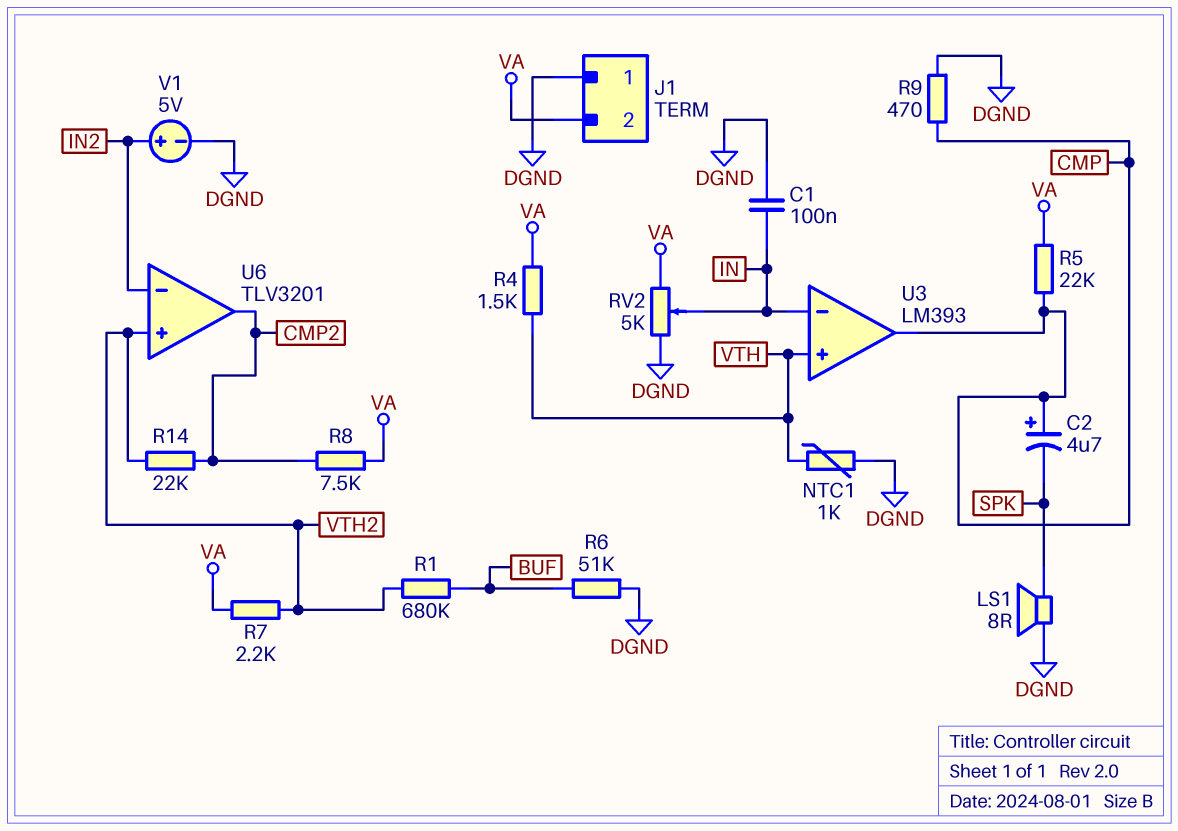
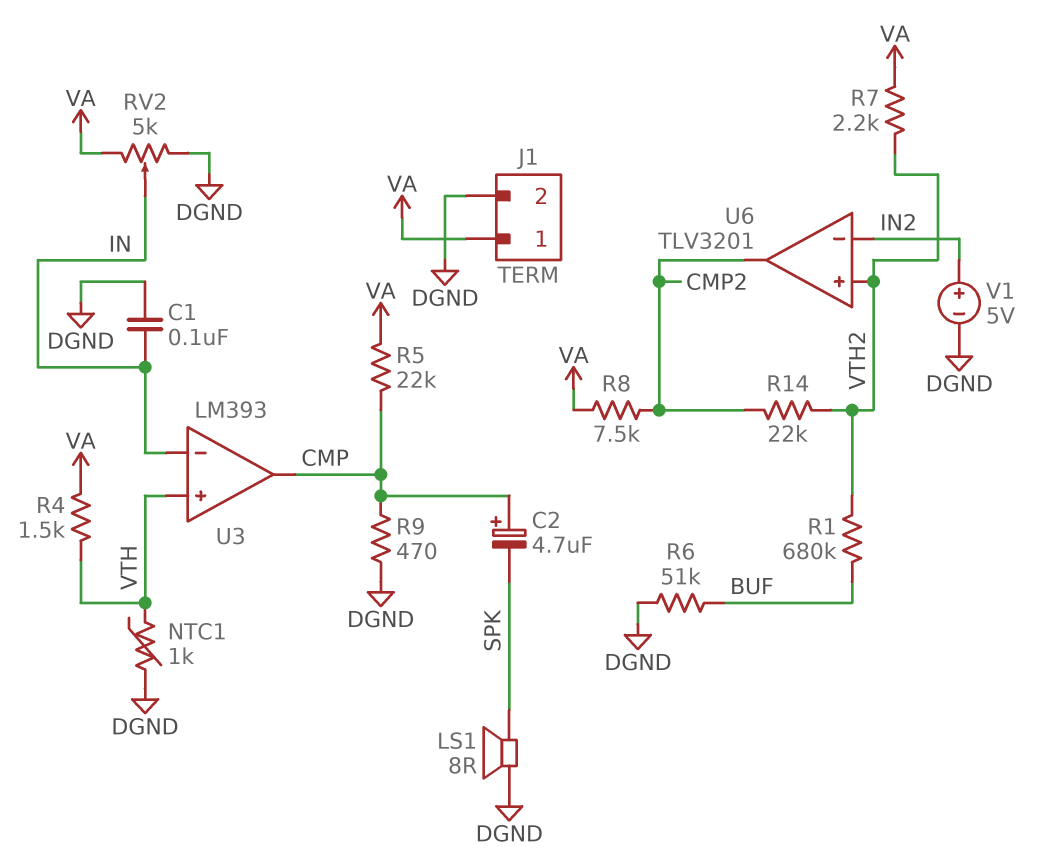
J1 pin 1: DGND -> VA
J1 pin 2: VA -> DGND

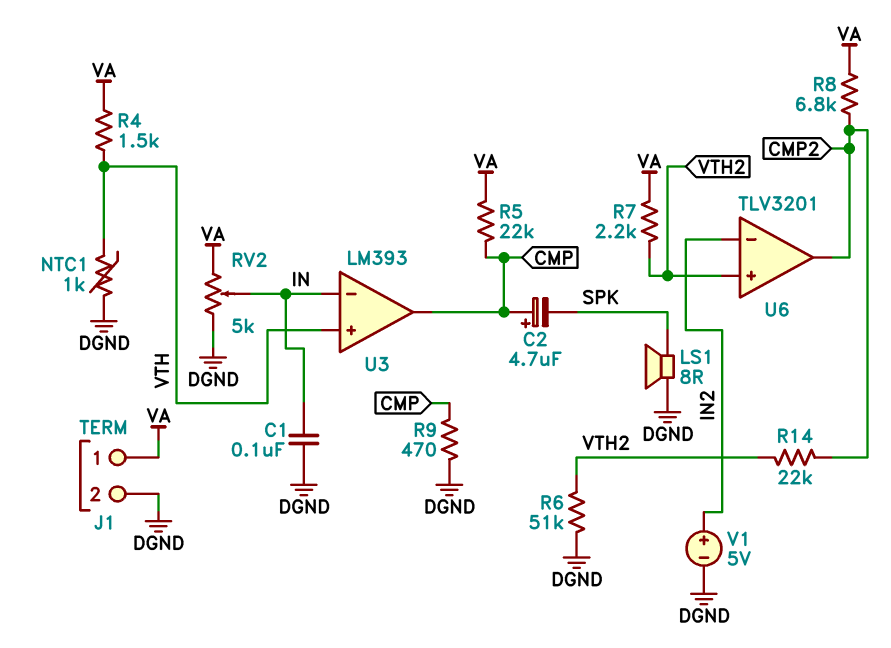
R1: 680k (BUF, VTH2) -> none
R6: 51k (BUF, DGND) -> 51k (DGND, VTH2)
R8: 7.5k (CMP2, VA) -> 6.8k (CMP2, VA)

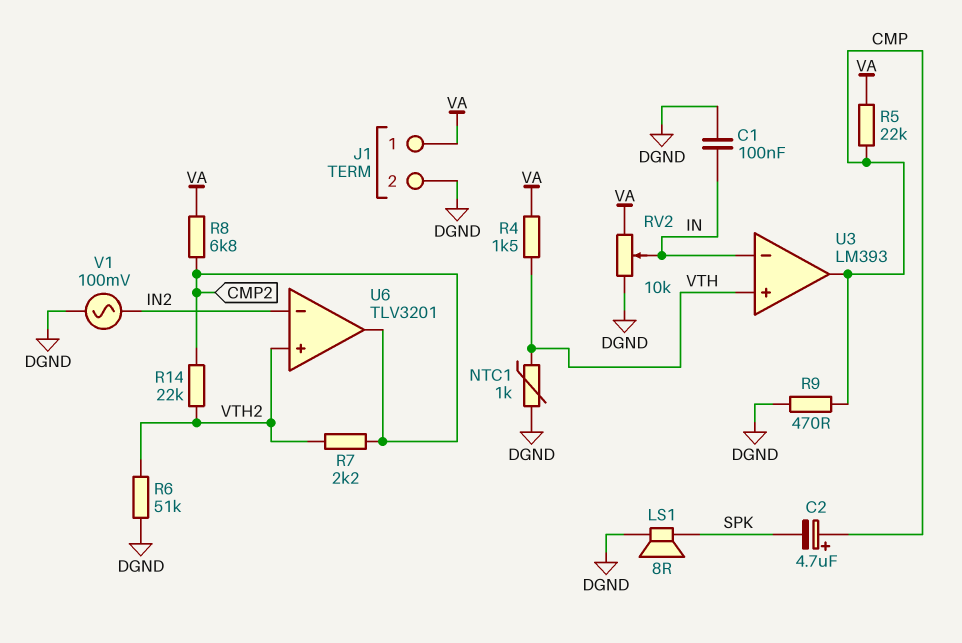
R7: 2.2k (VA, VTH2) -> 2.2k (CMP2, VTH2)
RV2: 5k (DGND, VA, wiper IN) -> 10k (DGND, VA, wiper IN)
V1: 5V (plus IN2, minus DGND) -> AC 100mV (DGND, IN2)

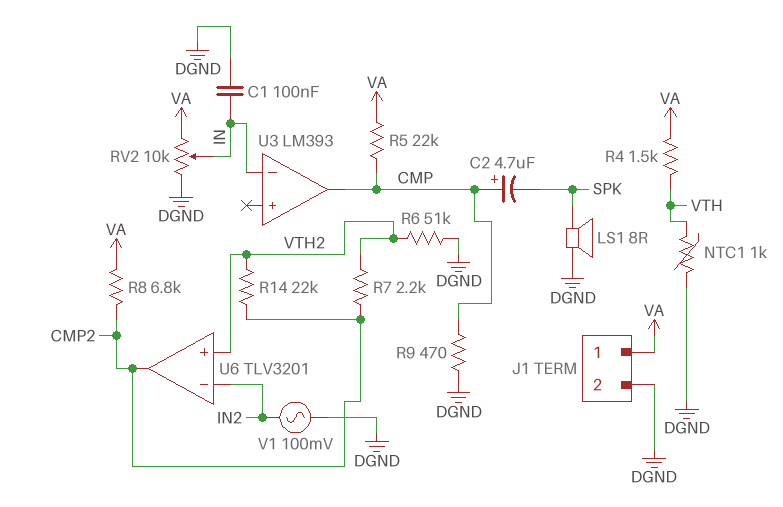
U3 pin in+: VTH -> none

